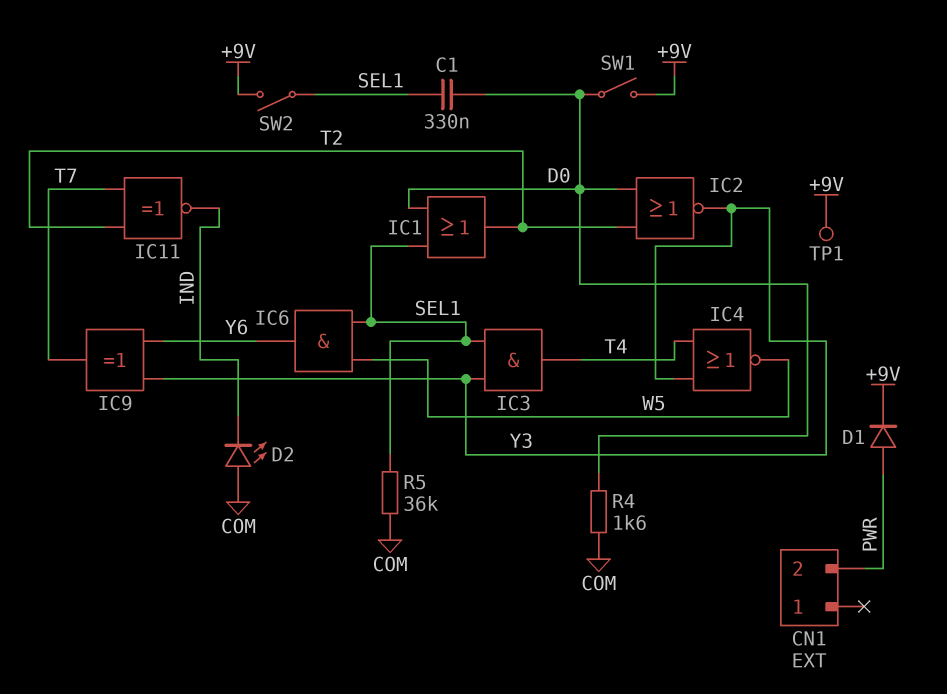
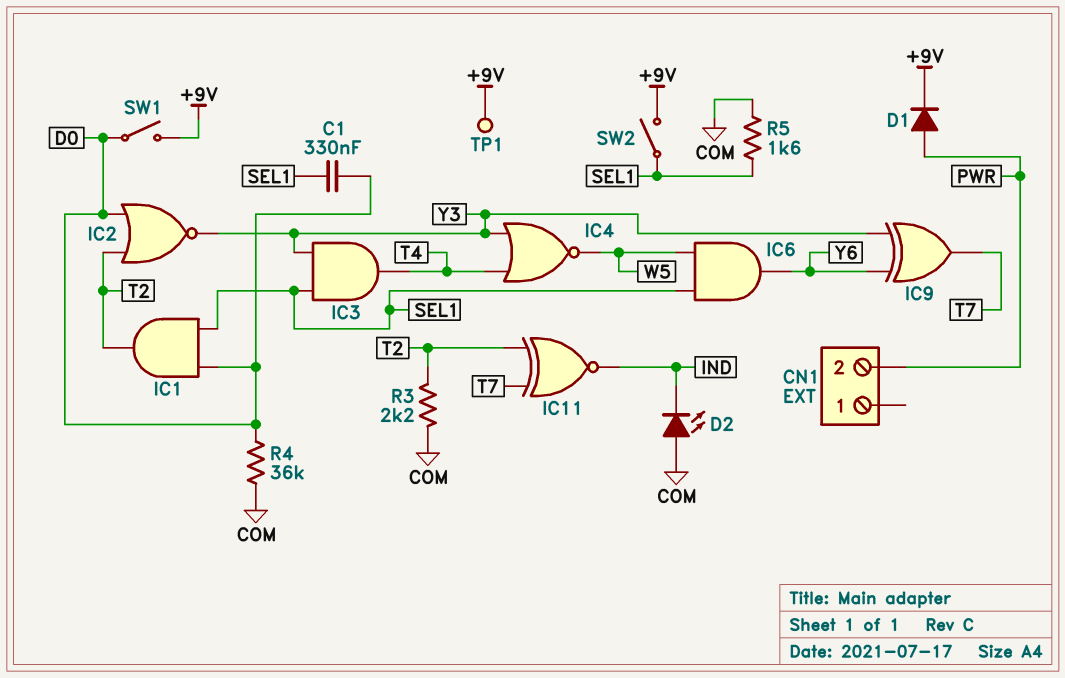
IC1: OR (in D0, in SEL1, out T2) -> AND (in D0, in SEL1, out T2)
R3: none -> 2.2k (COM, T2)
R4: 1.6k (COM, D0) -> 36k (COM, D0)
R5: 36k (COM, SEL1) -> 1.6k (COM, SEL1)

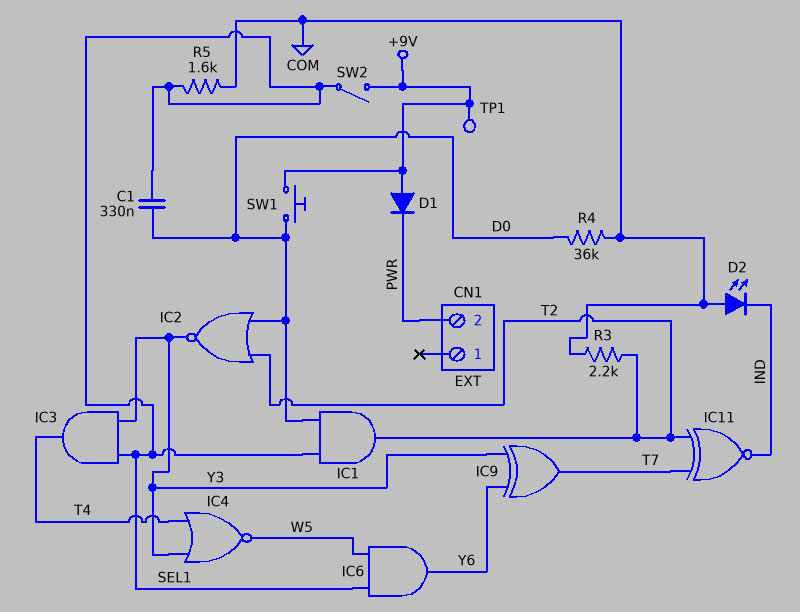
D1: diode (A PWR, K +9V) -> diode (A +9V, K PWR)
SW1: switch (+9V, D0) -> button (+9V, D0)

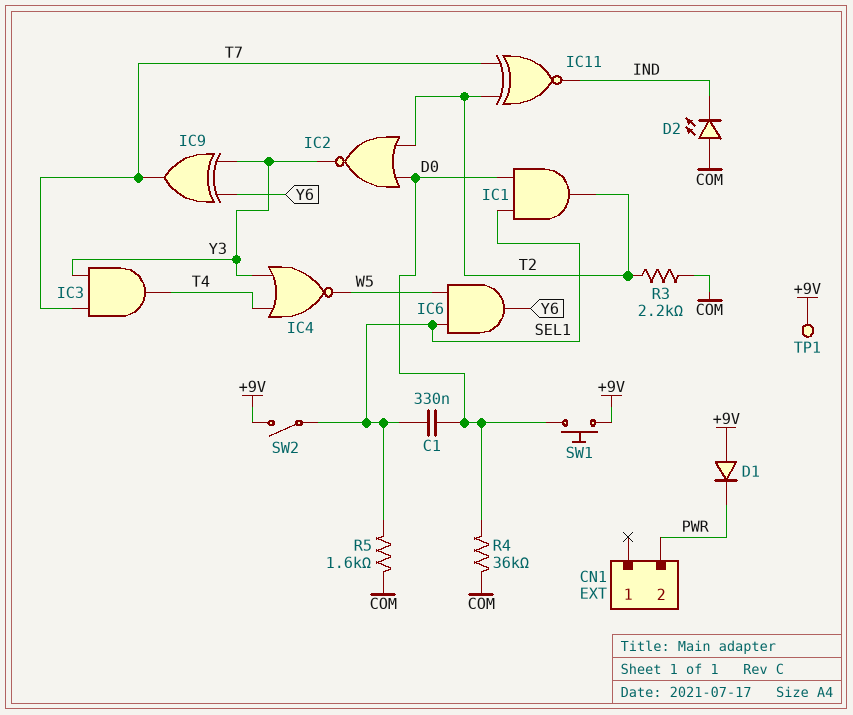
IC3: AND (in SEL1, in Y3, out T4) -> AND (in T7, in Y3, out T4)

